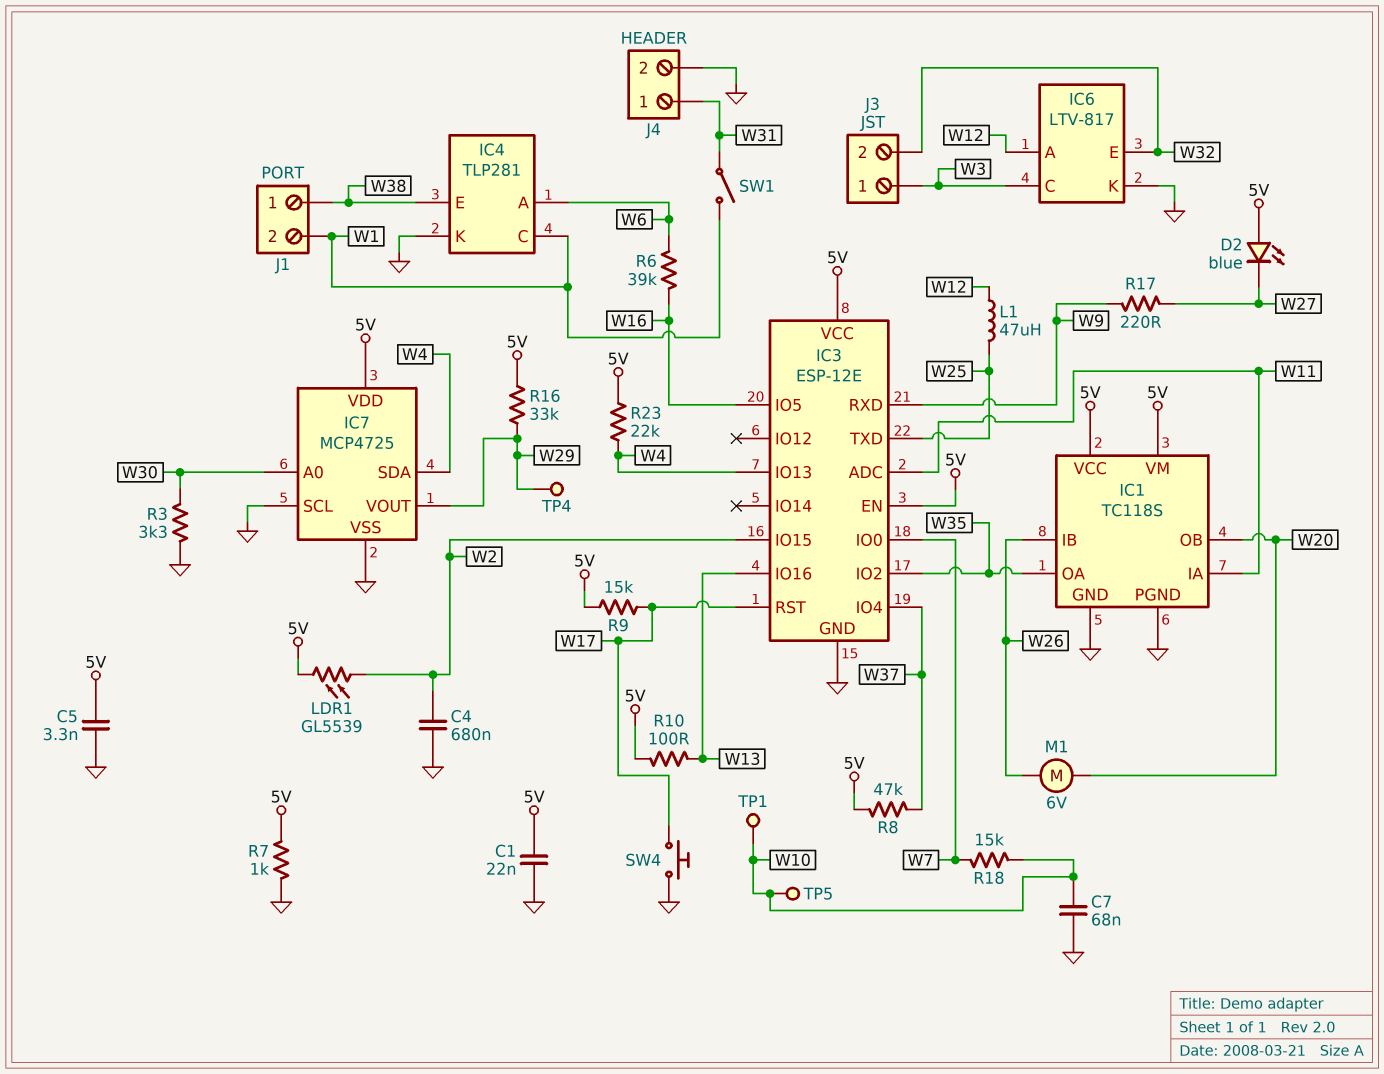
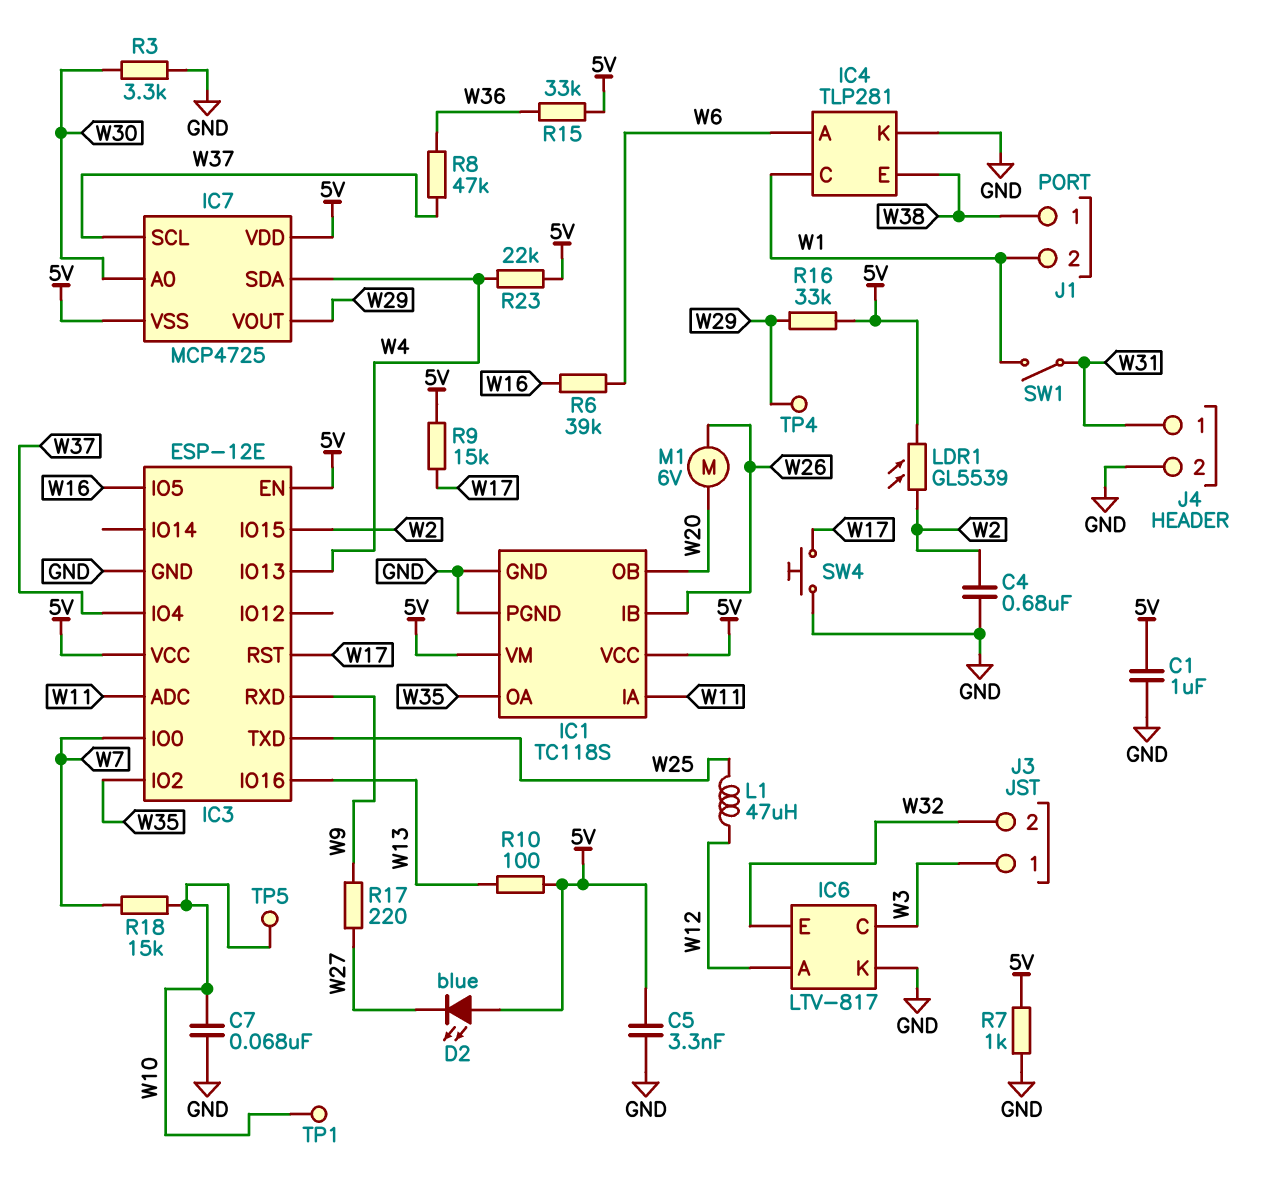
C1: 22nF (5V, GND) -> 1uF (5V, GND)
IC7 pin SCL: GND -> W37
IC7 pin VSS: GND -> 5V
R8: 47k (5V, W37) -> 47k (W36, W37)
R15: none -> 33k (5V, W36)

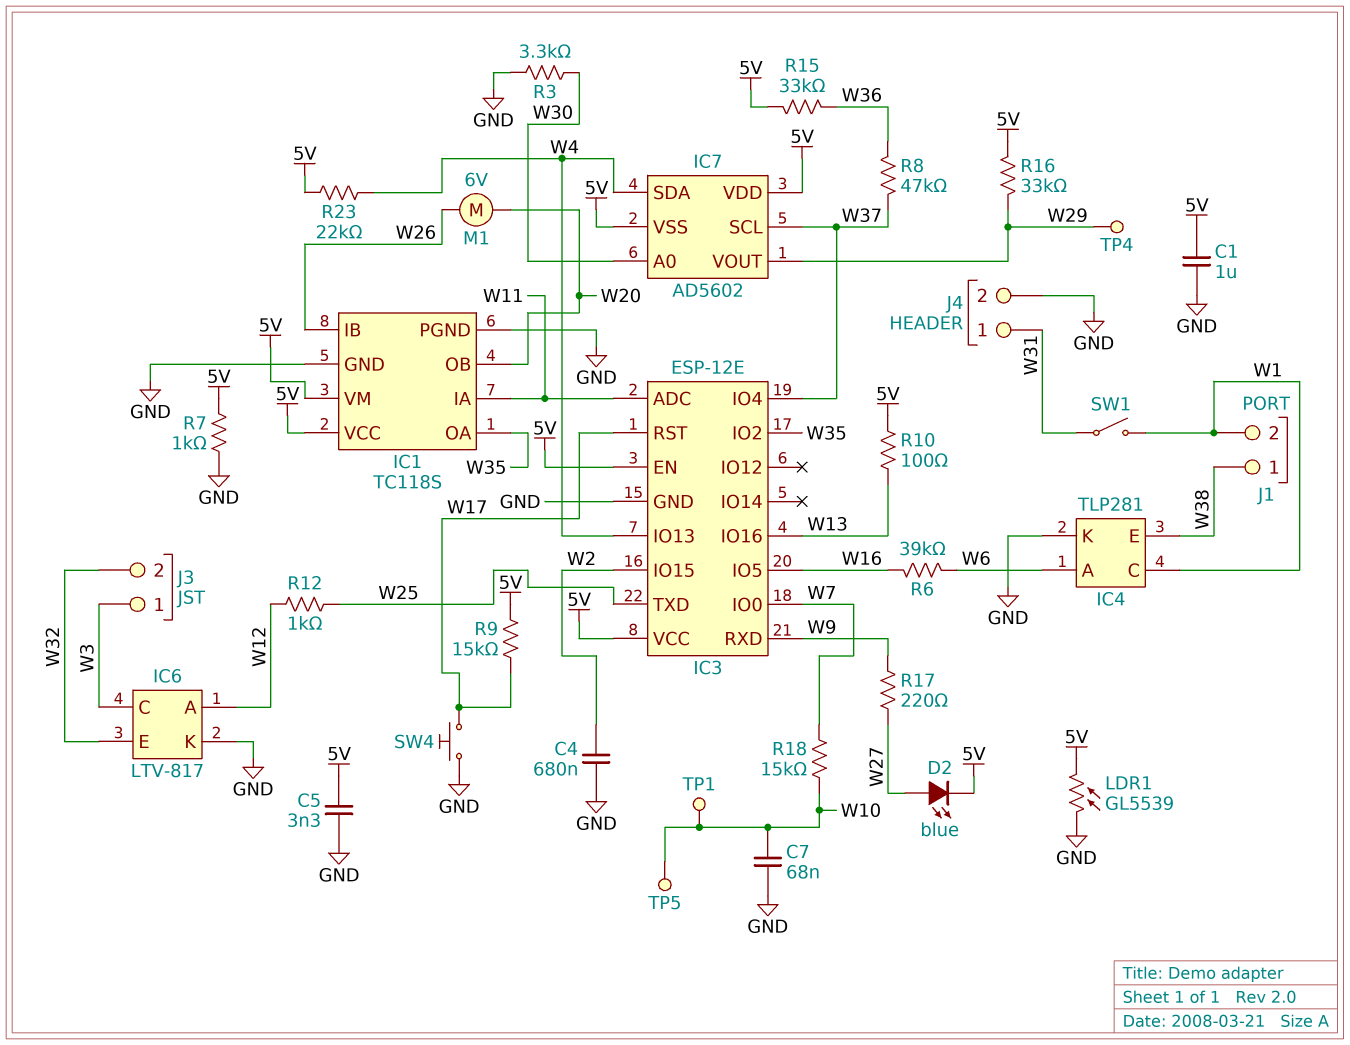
D2: LED blue (A 5V, K W27) -> LED blue (A W27, K 5V)
IC7: MCP4725 -> AD5602
L1: 47uH (W12, W25) -> none
LDR1: GL5539 (5V, W2) -> GL5539 (5V, GND)
R12: none -> 1k (W12, W25)

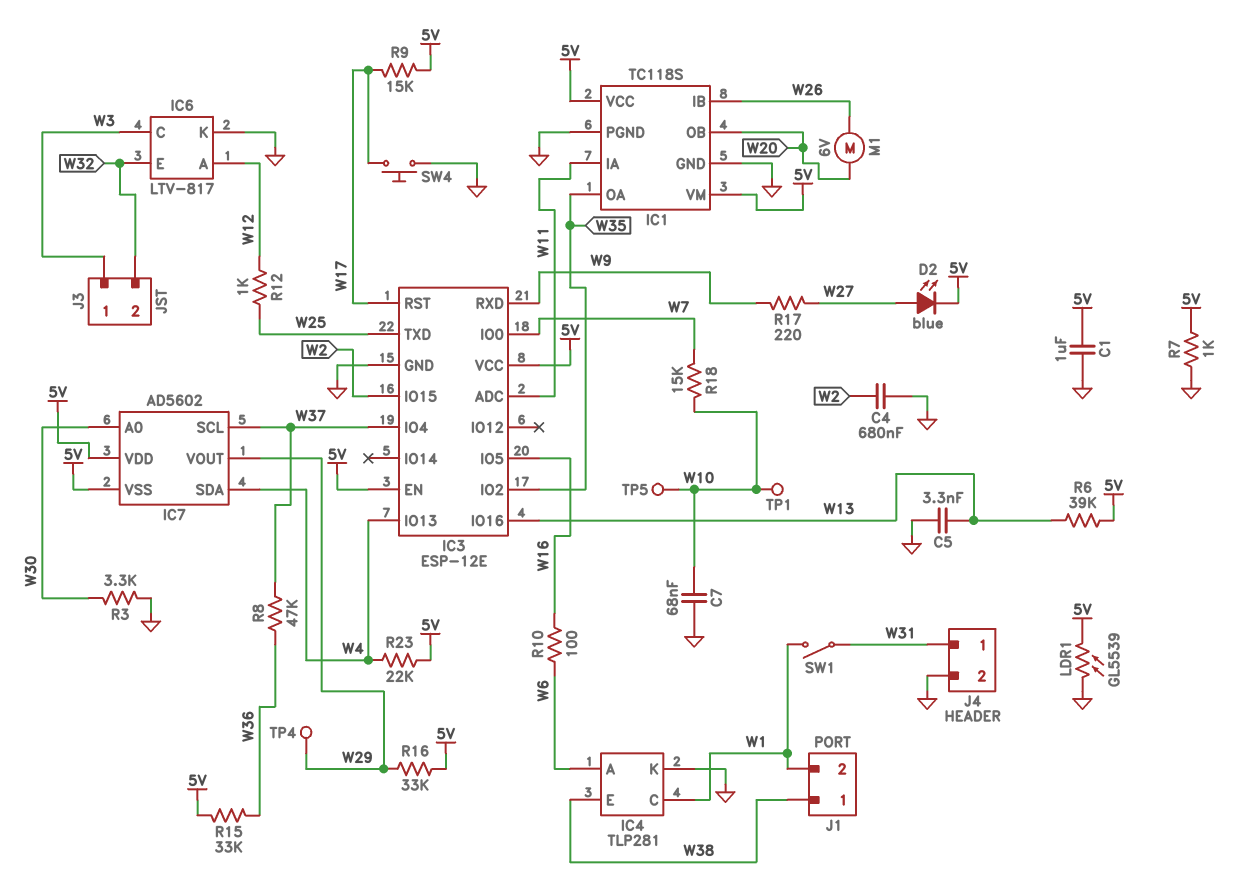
C5: 3.3nF (5V, GND) -> 3.3nF (GND, W13)
R6: 39k (W6, W16) -> 39k (5V, W13)
R10: 100 (5V, W13) -> 100 (W6, W16)

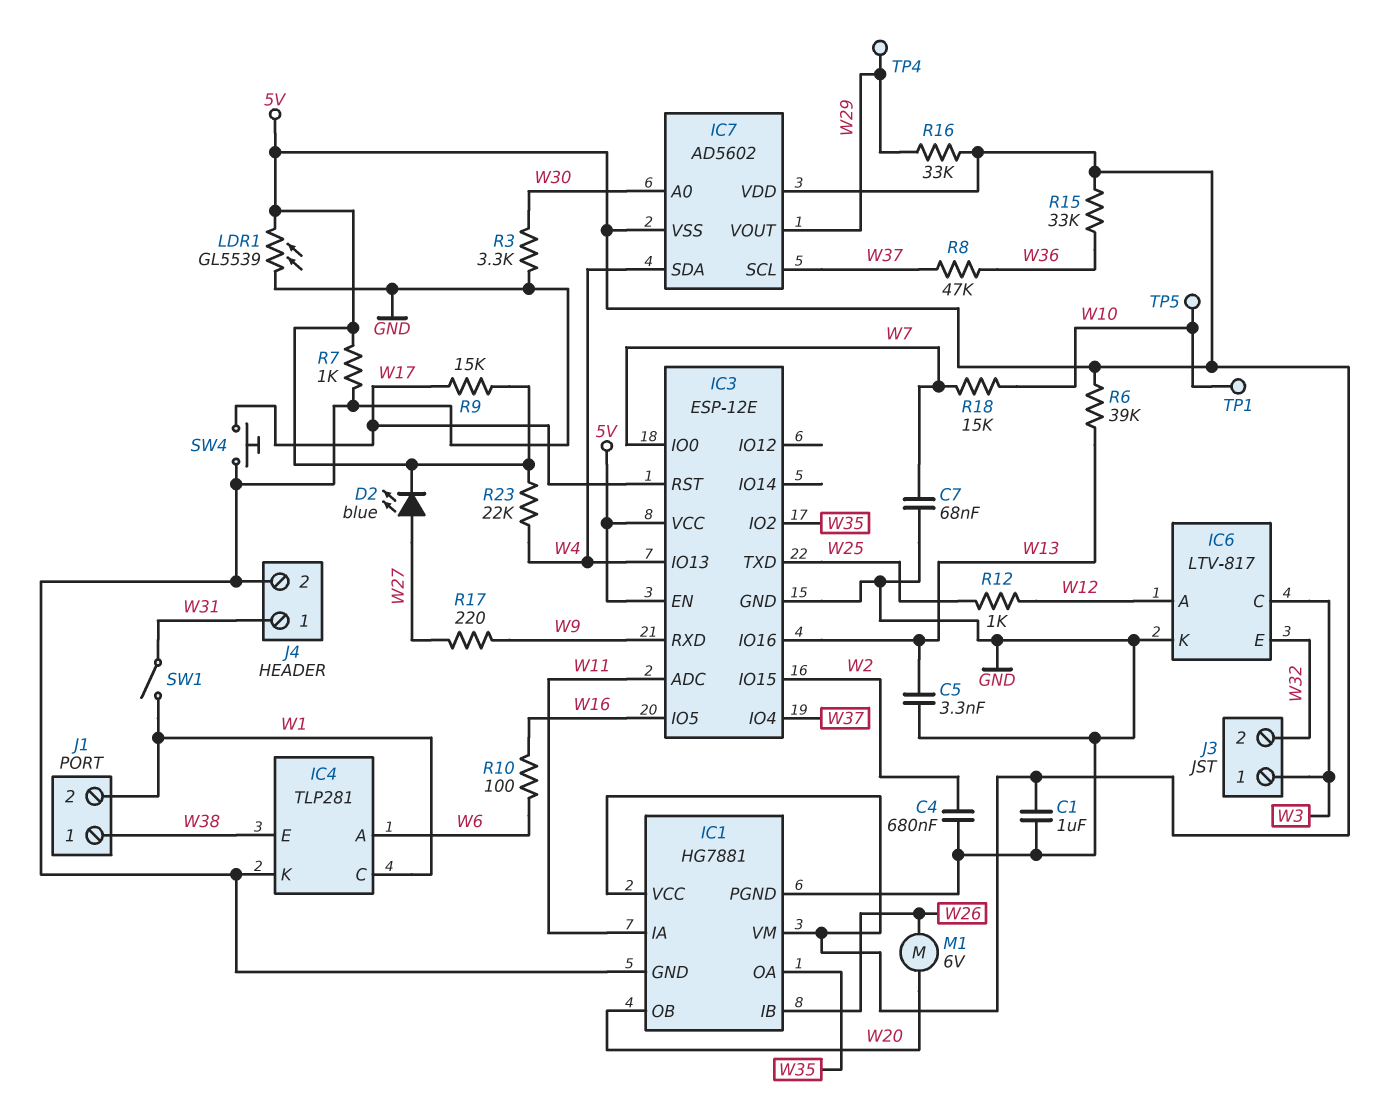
C7: 68nF (GND, W10) -> 68nF (GND, W7)
IC1: TC118S -> HG7881

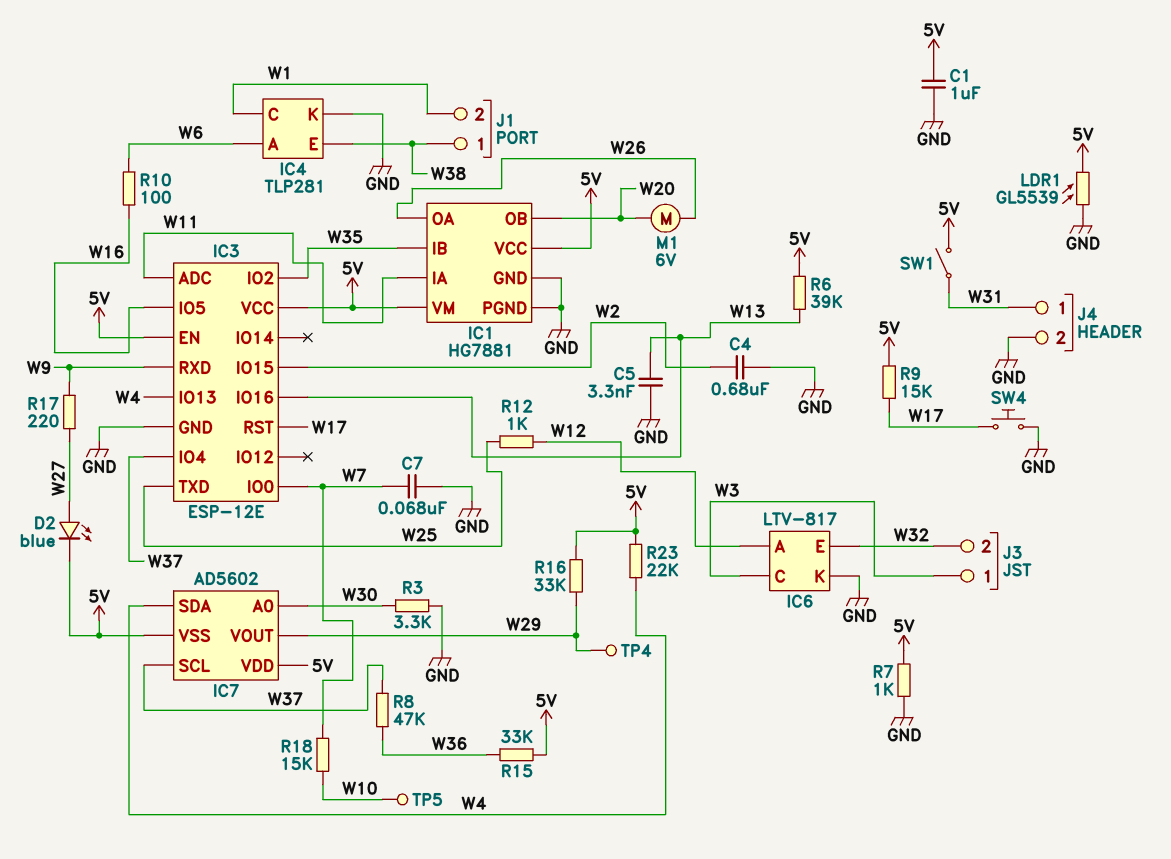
IC1 pin IB: W26 -> W35
IC1 pin OA: W35 -> W26
SW1: switch (W1, W31) -> switch (5V, W31)
TP1: test point (W10) -> none

